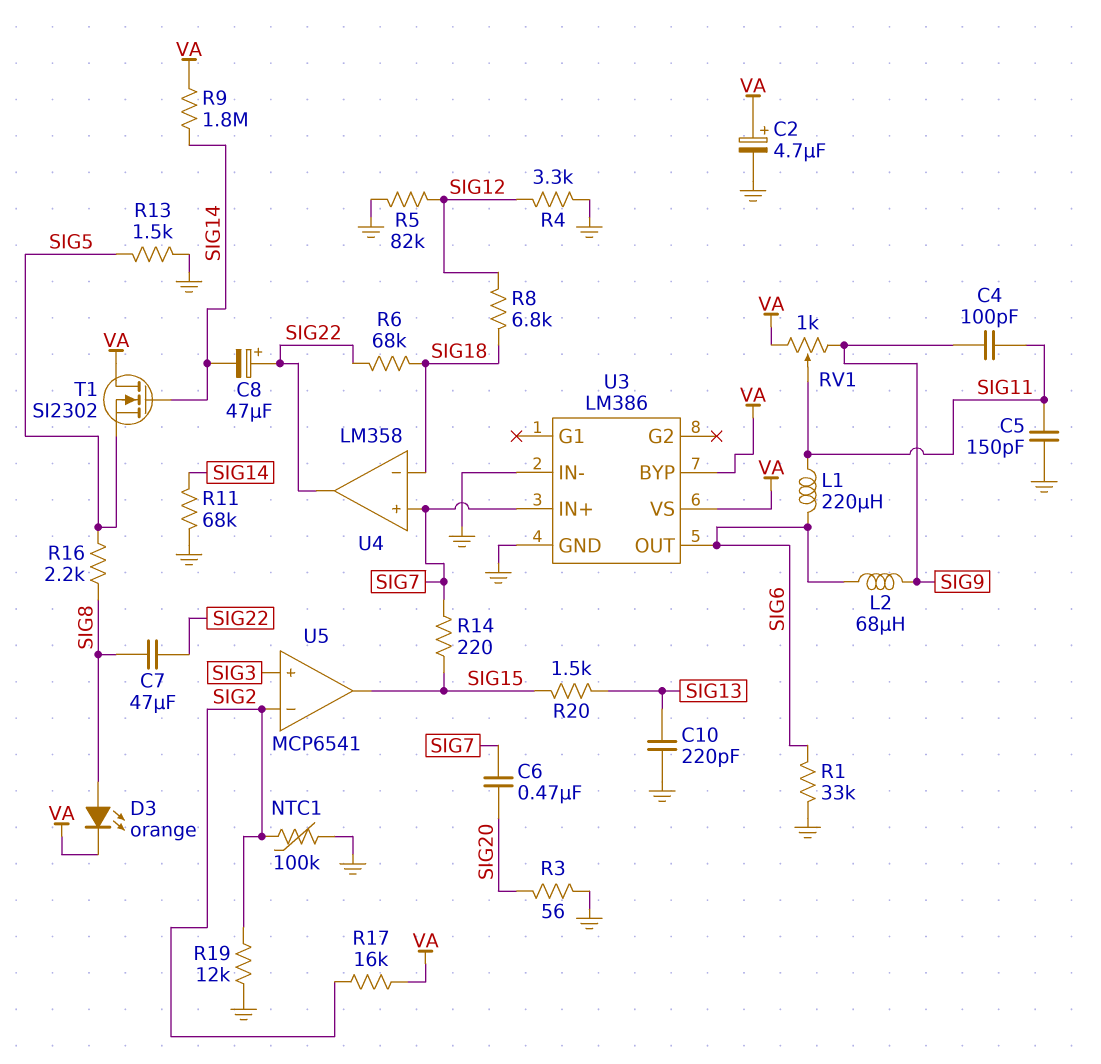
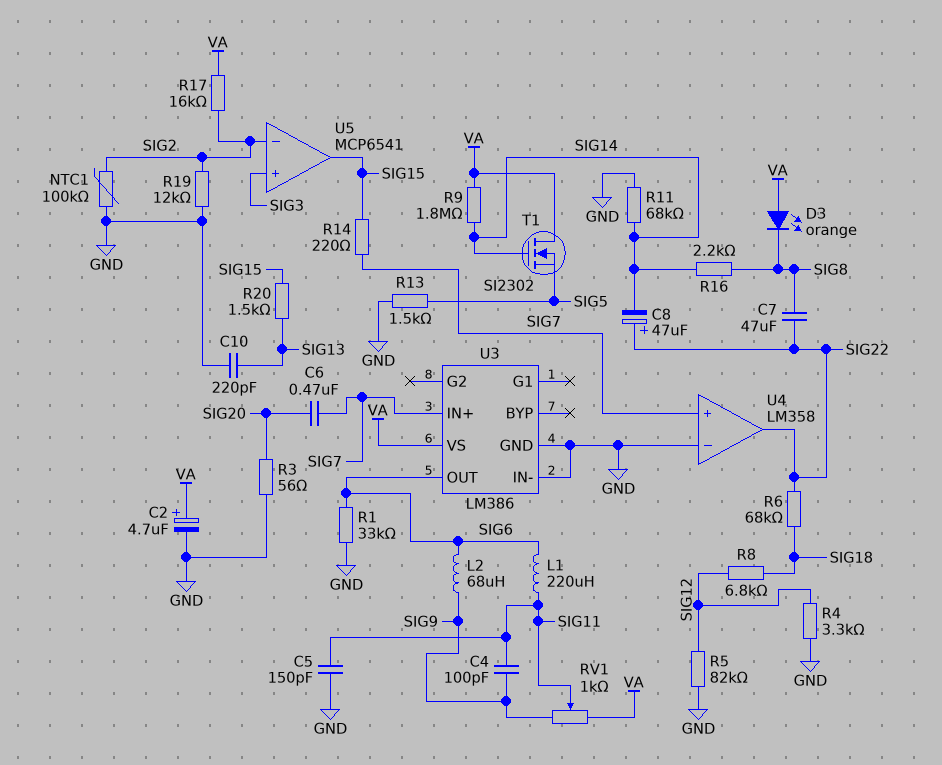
D3: LED orange (A SIG8, K VA) -> LED orange (A VA, K SIG8)
R16: 2.2k (SIG5, SIG8) -> 2.2k (SIG8, SIG14)
U3 pin BYP: VA -> none
U4 pin in-: SIG18 -> GND

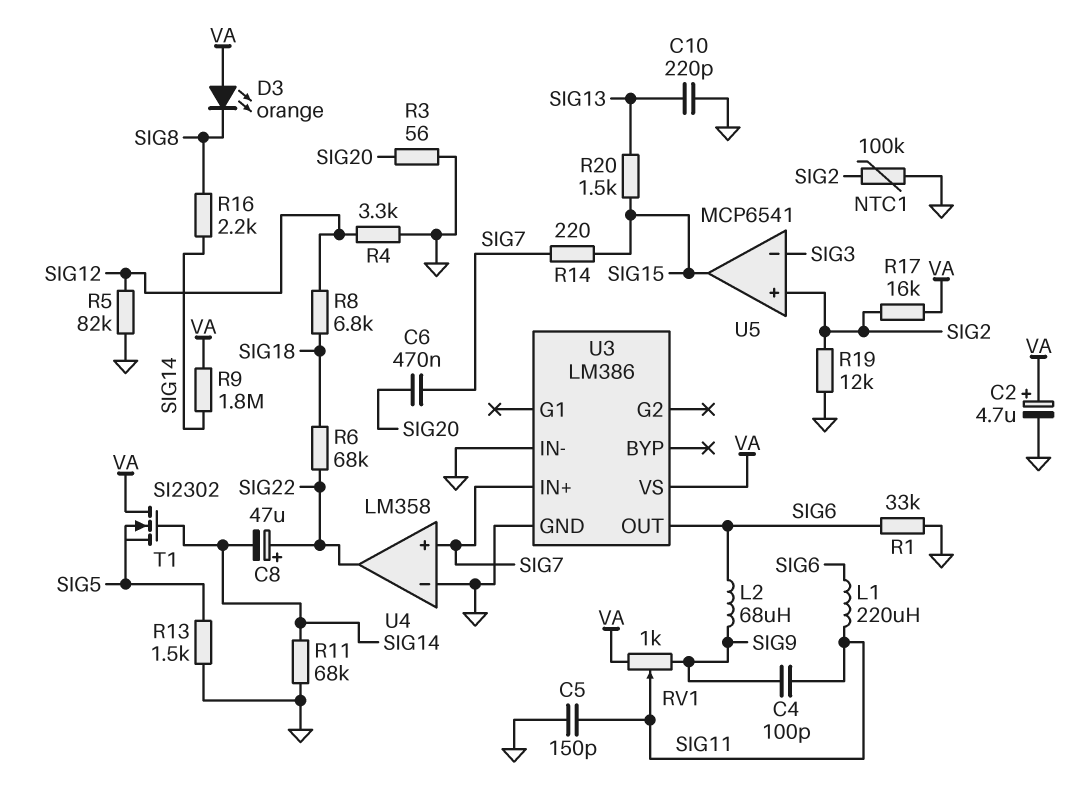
C7: 47uF (SIG8, SIG22) -> none
U5 pin in+: SIG3 -> SIG2
U5 pin in-: SIG2 -> SIG3

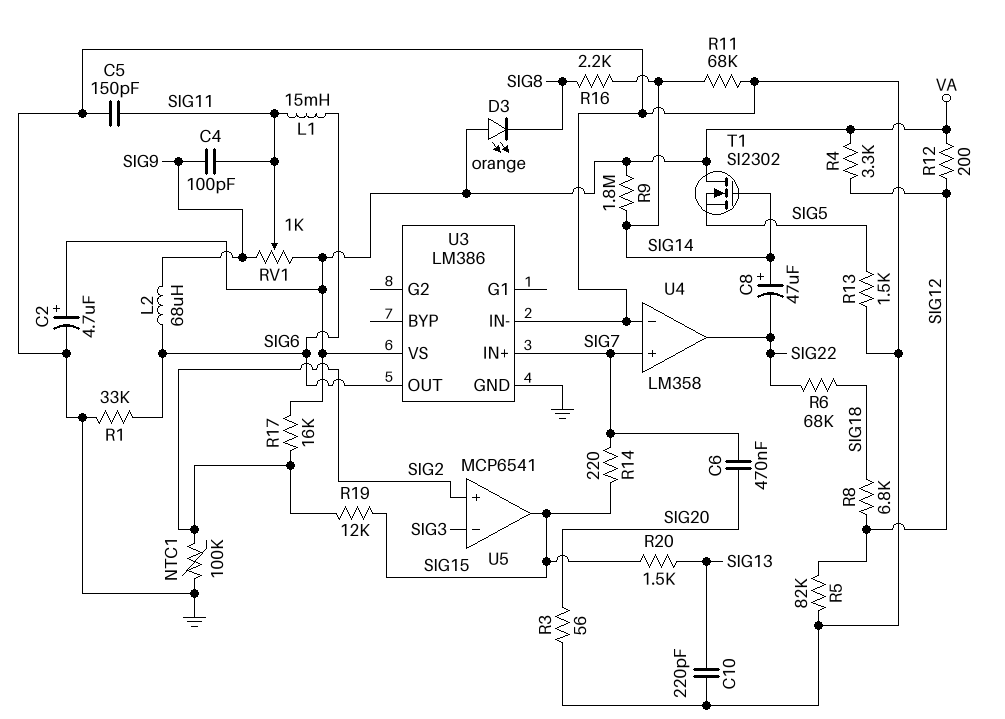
C8: 47uF (plus SIG22, minus SIG14) -> 47uF (plus SIG14, minus SIG22)
L1: 220uH (SIG6, SIG11) -> 15mH (SIG6, SIG11)
R4: 3.3k (GND, SIG12) -> 3.3k (SIG12, VA)
R12: none -> 200 (SIG12, VA)
R19: 12k (GND, SIG2) -> 12k (SIG2, SIG15)

